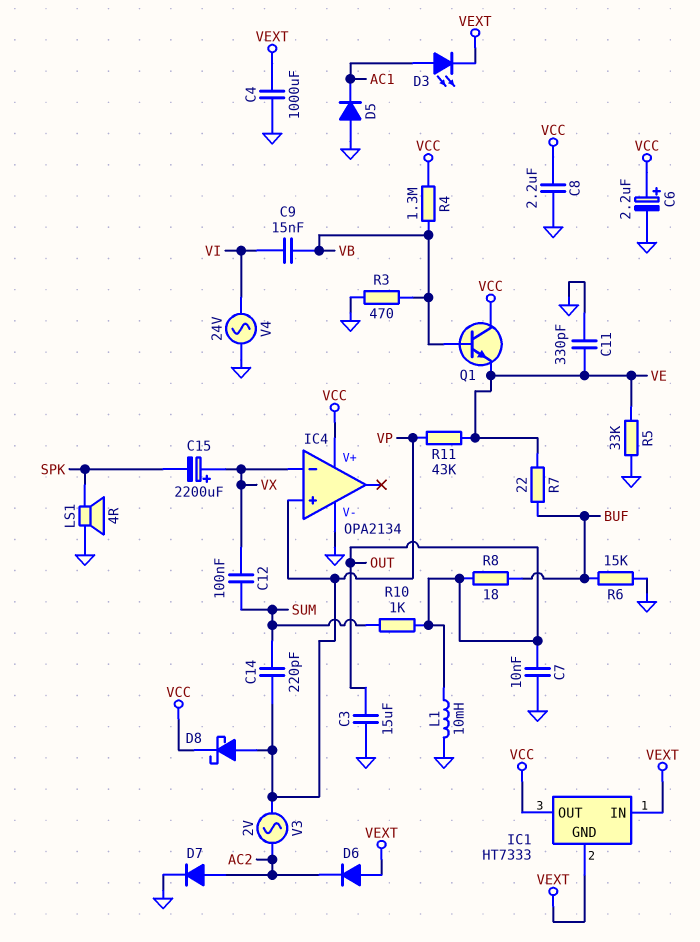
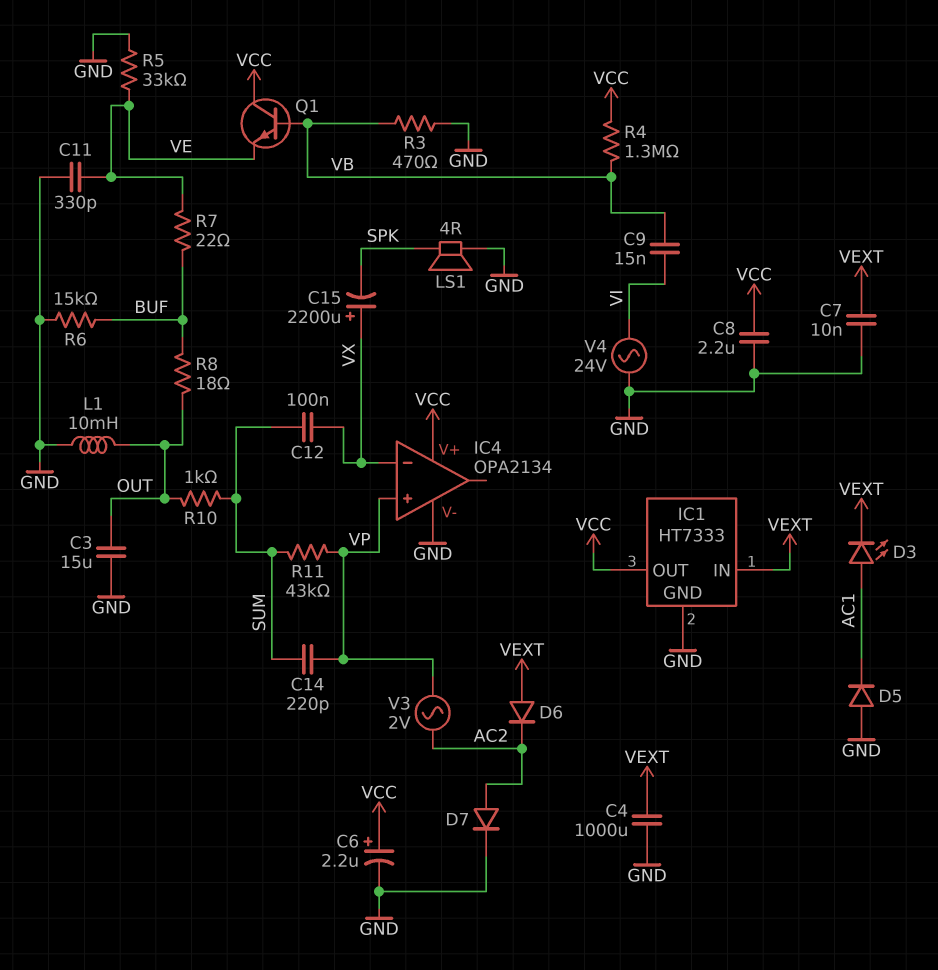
C7: 10nF (GND, OUT) -> 10nF (GND, VEXT)
D8: schottky (A VP, K VCC) -> none
IC1 pin GND: VEXT -> GND
R11: 43k (VE, VP) -> 43k (SUM, VP)

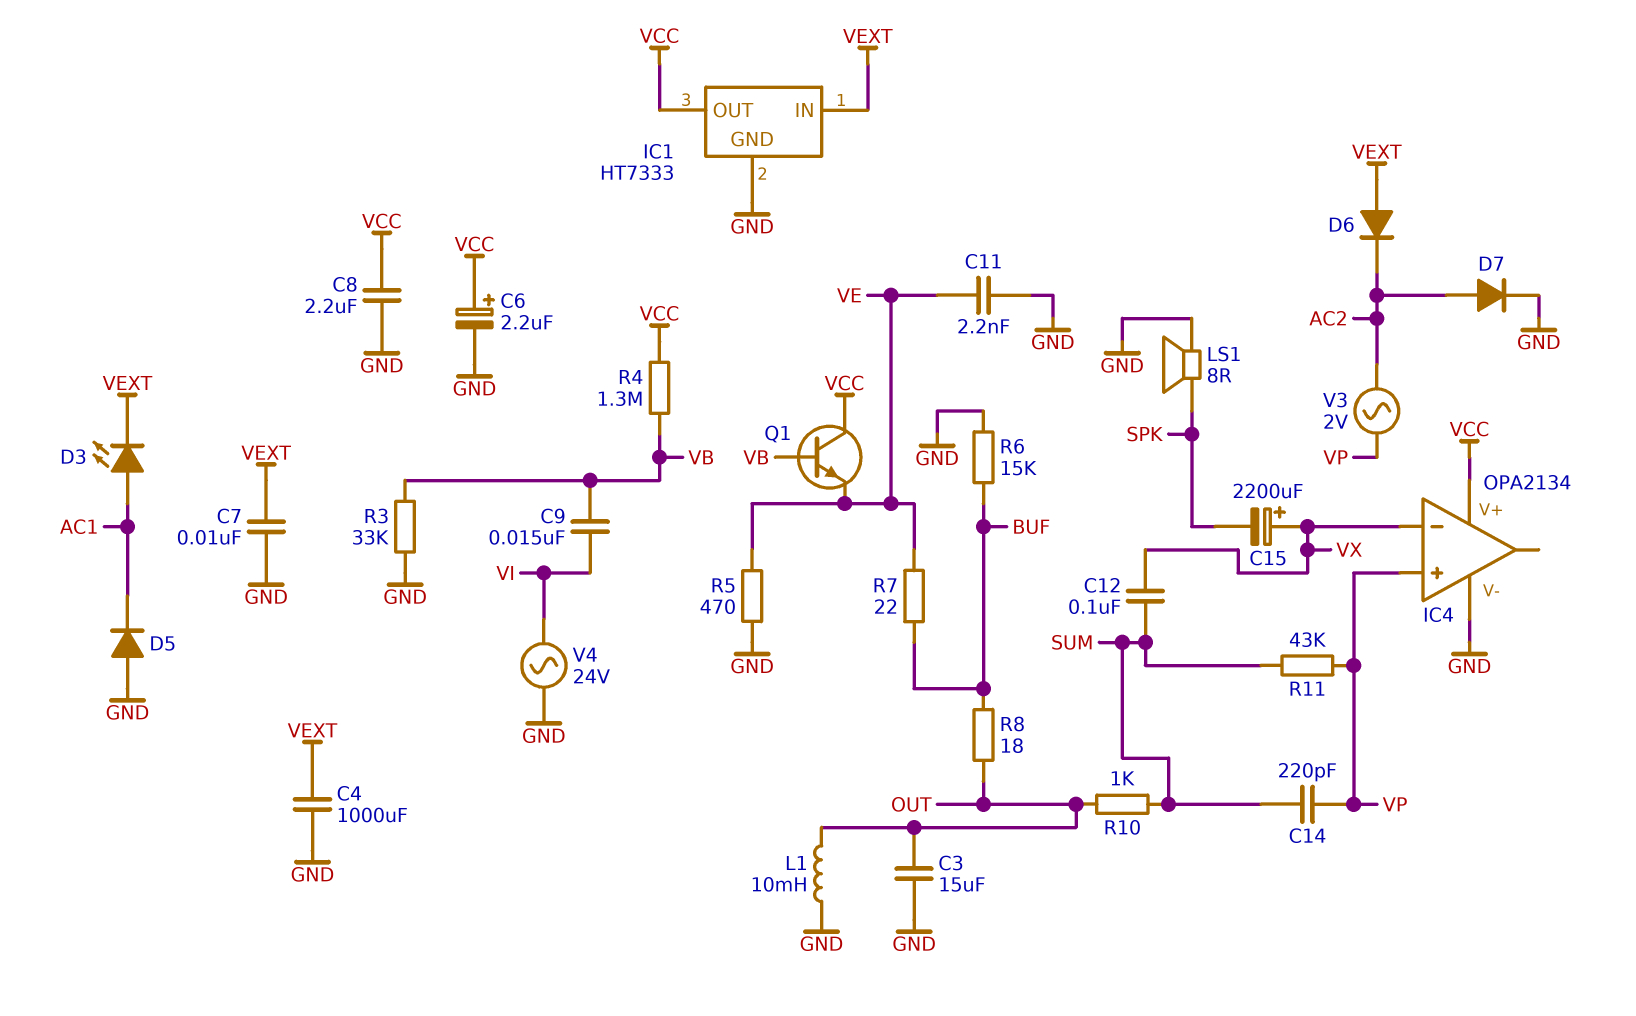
C11: 330pF (GND, VE) -> 2.2nF (GND, VE)
LS1: speaker 4R (GND, SPK) -> speaker 8R (GND, SPK)
R3: 470 (GND, VB) -> 33k (GND, VB)
R5: 33k (GND, VE) -> 470 (GND, VE)

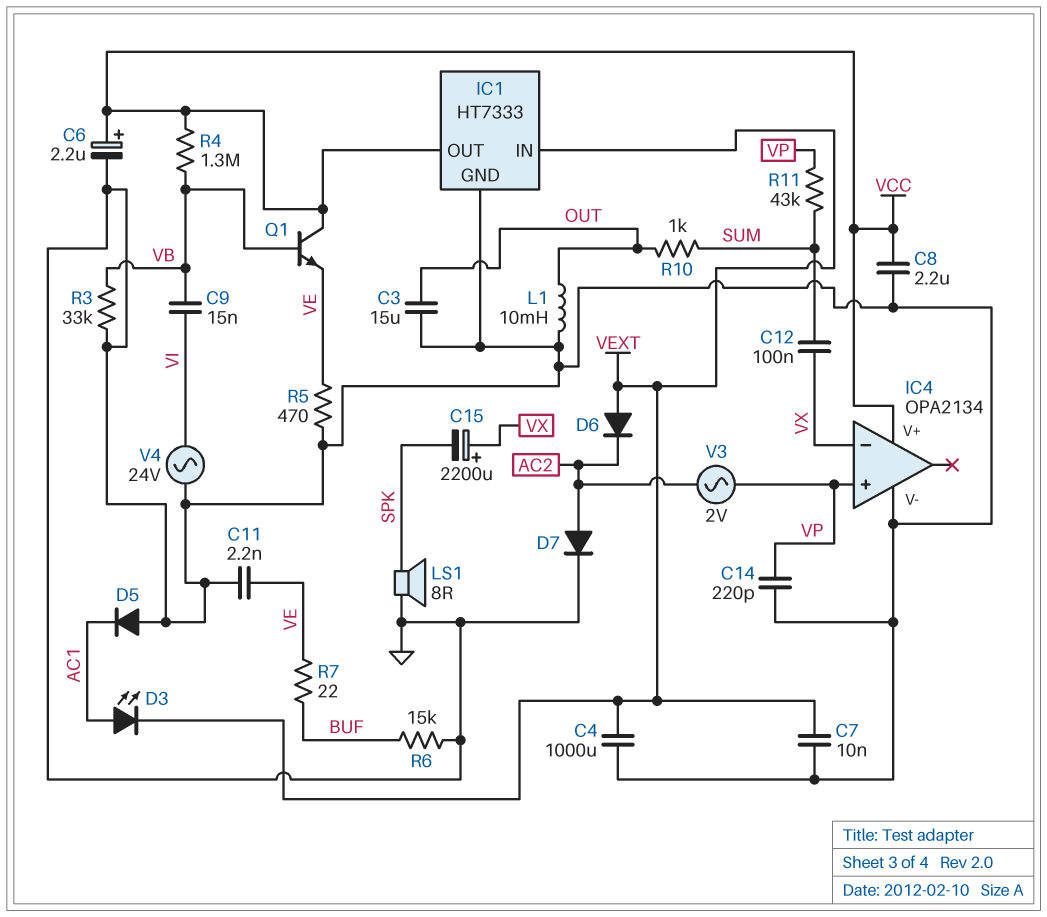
C14: 220pF (SUM, VP) -> 220pF (GND, VP)
R8: 18 (BUF, OUT) -> none

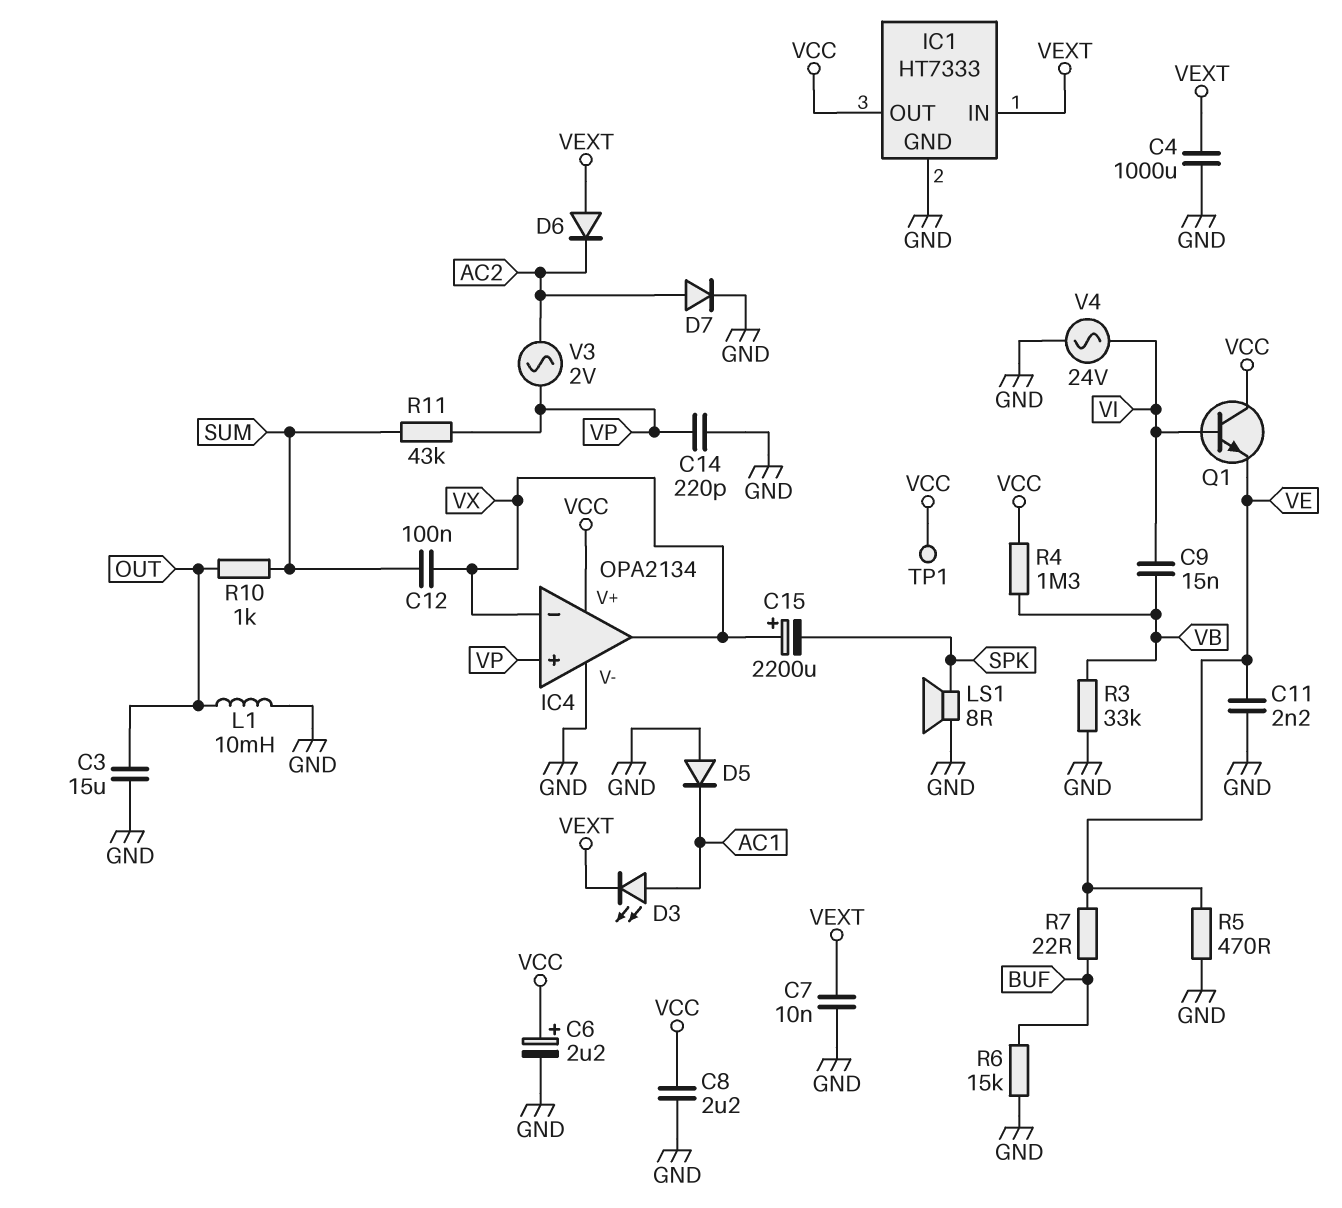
IC4 pin out: none -> VX
Q1: NPN (B VB, C VCC, E VE) -> NPN (B VI, C VCC, E VE)
TP1: none -> test point (VCC)

